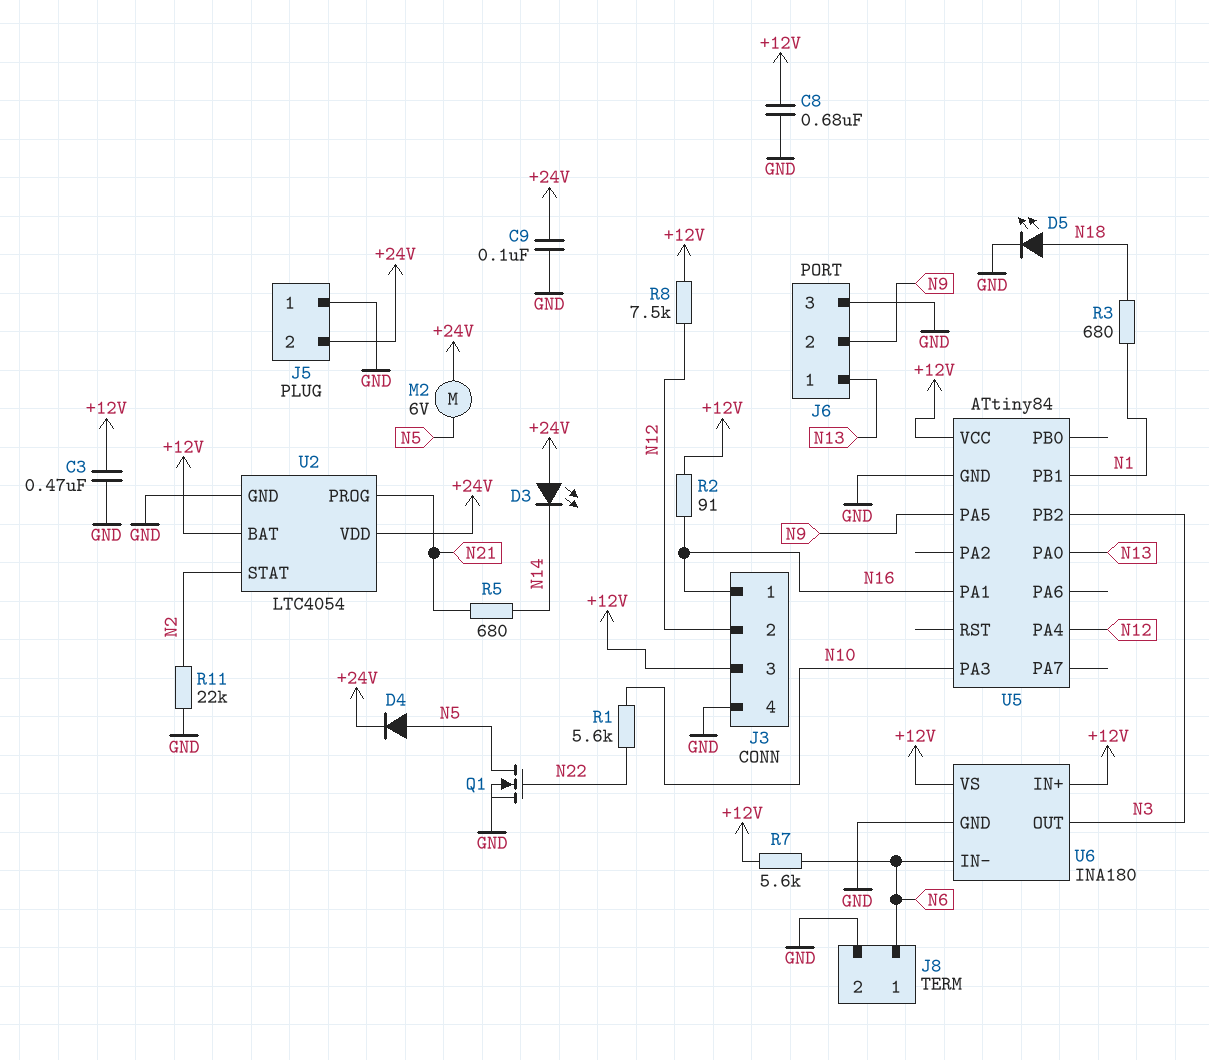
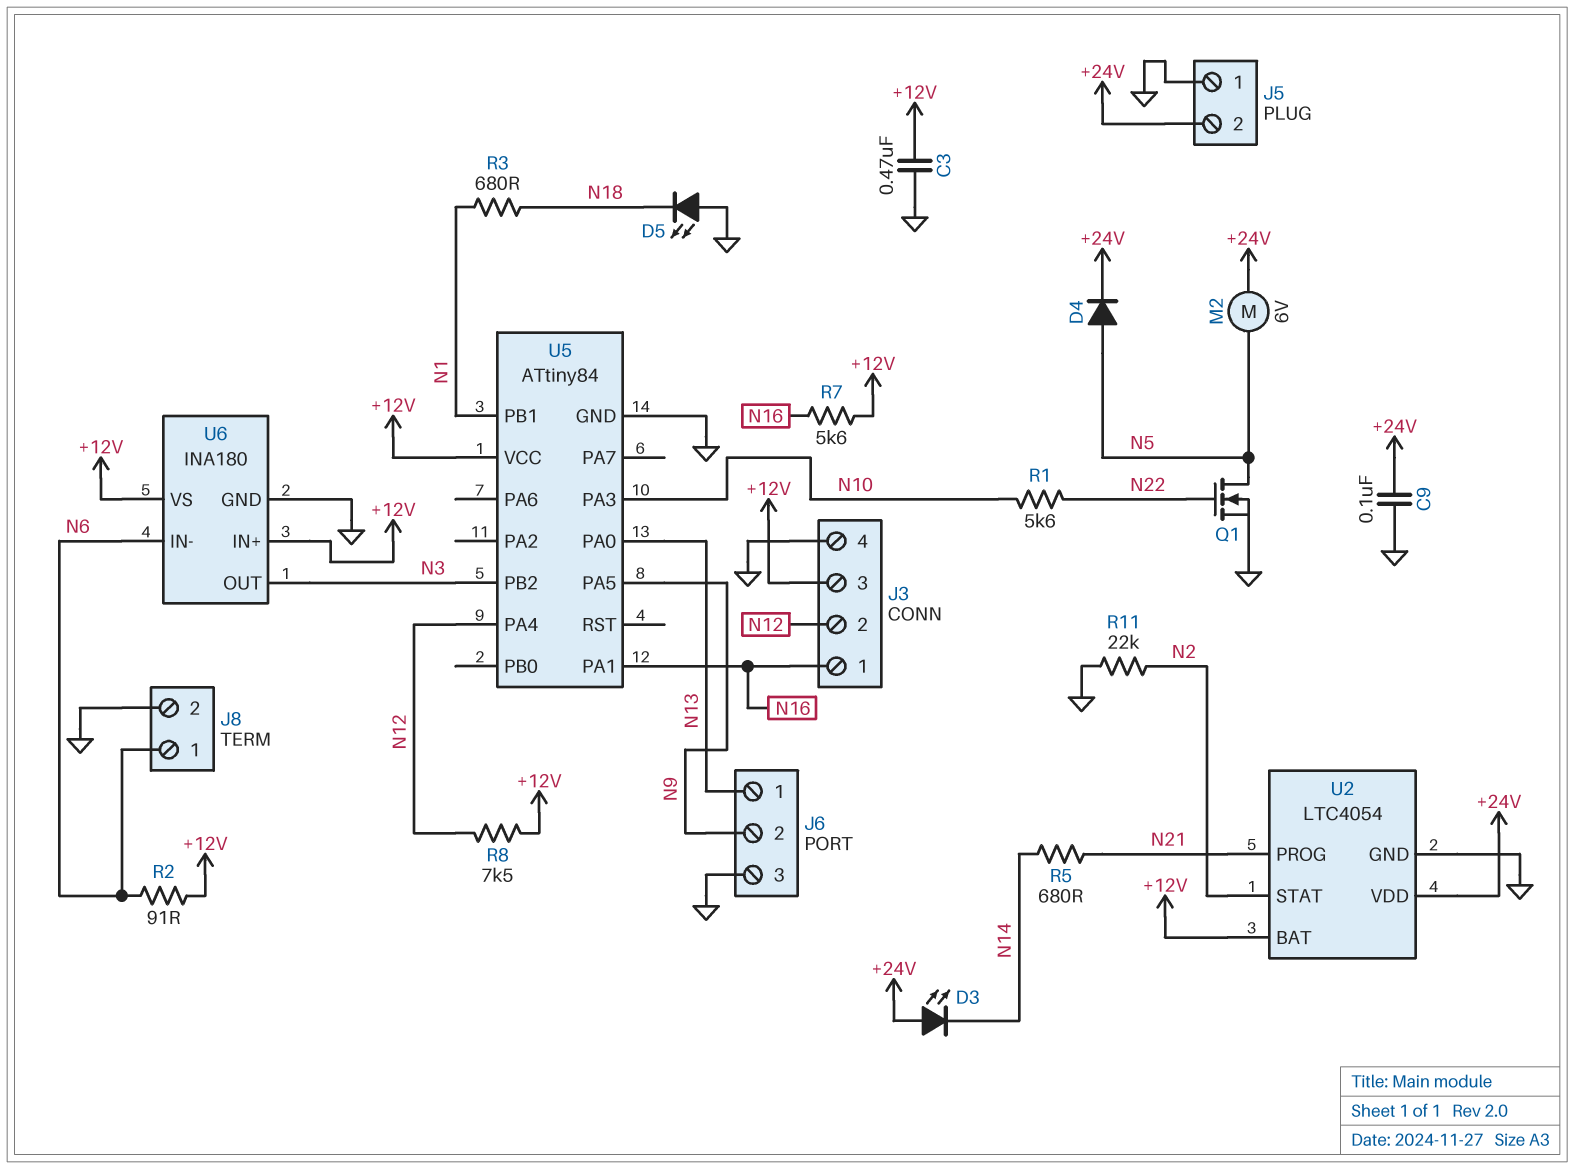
C8: 680nF (+12V, GND) -> none
D5: LED (A N18, K GND) -> LED (A GND, K N18)
R2: 91 (+12V, N16) -> 91 (+12V, N6)
R7: 5.6k (+12V, N6) -> 5.6k (+12V, N16)

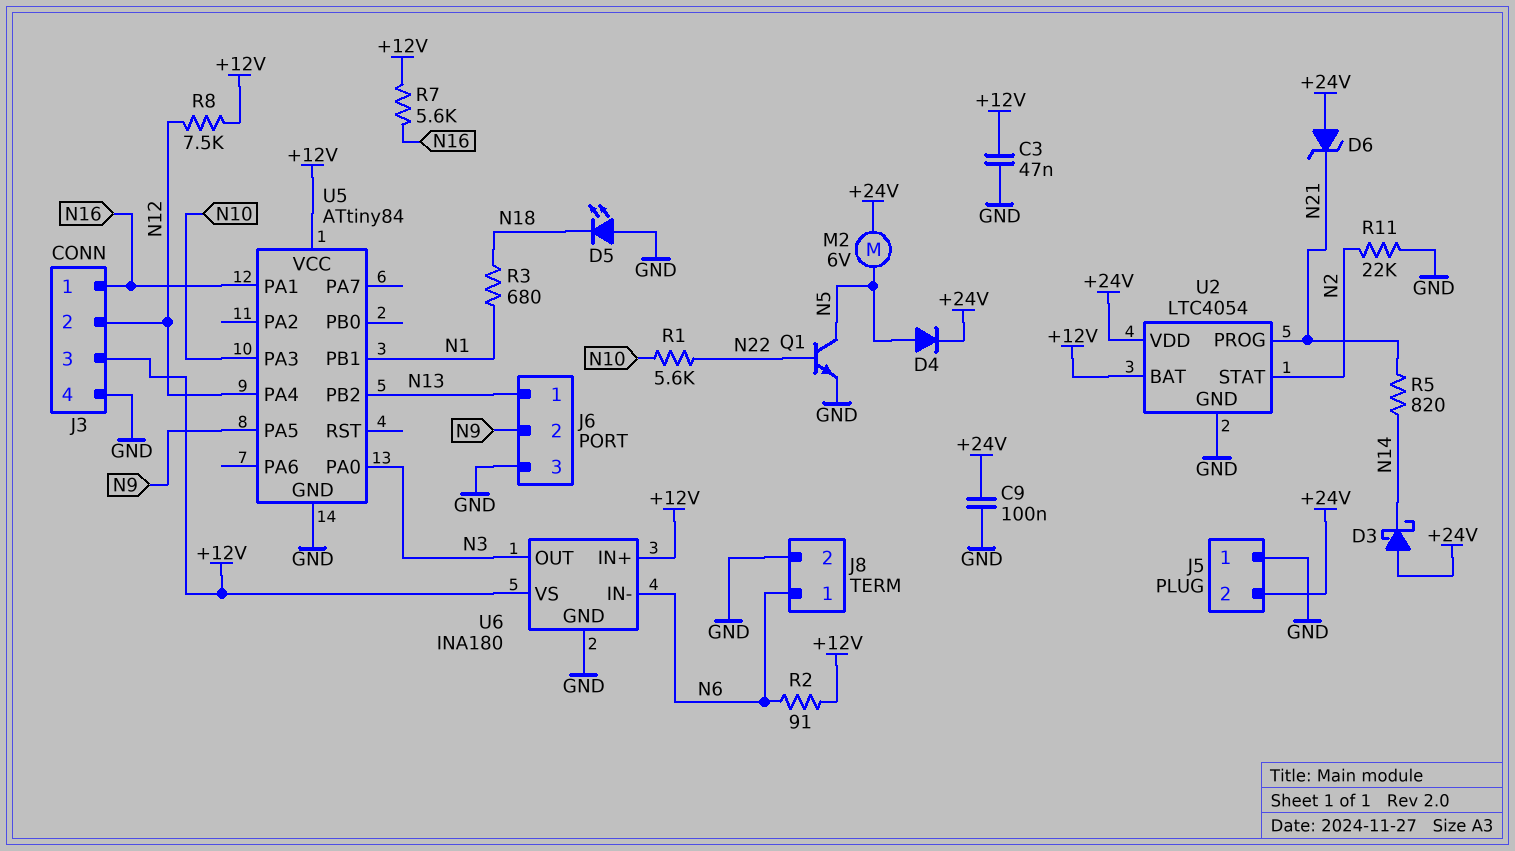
C3: 470nF (+12V, GND) -> 47nF (+12V, GND)
D3: LED (A +24V, K N14) -> schottky (A +24V, K N14)
D6: none -> zener (A +24V, K N21)
Q1: NMOS (G N22, D N5, S GND) -> NPN (B N22, C N5, E GND)
R5: 680 (N14, N21) -> 820 (N14, N21)
U5 pin PA0: N13 -> N3
U5 pin PB2: N3 -> N13

